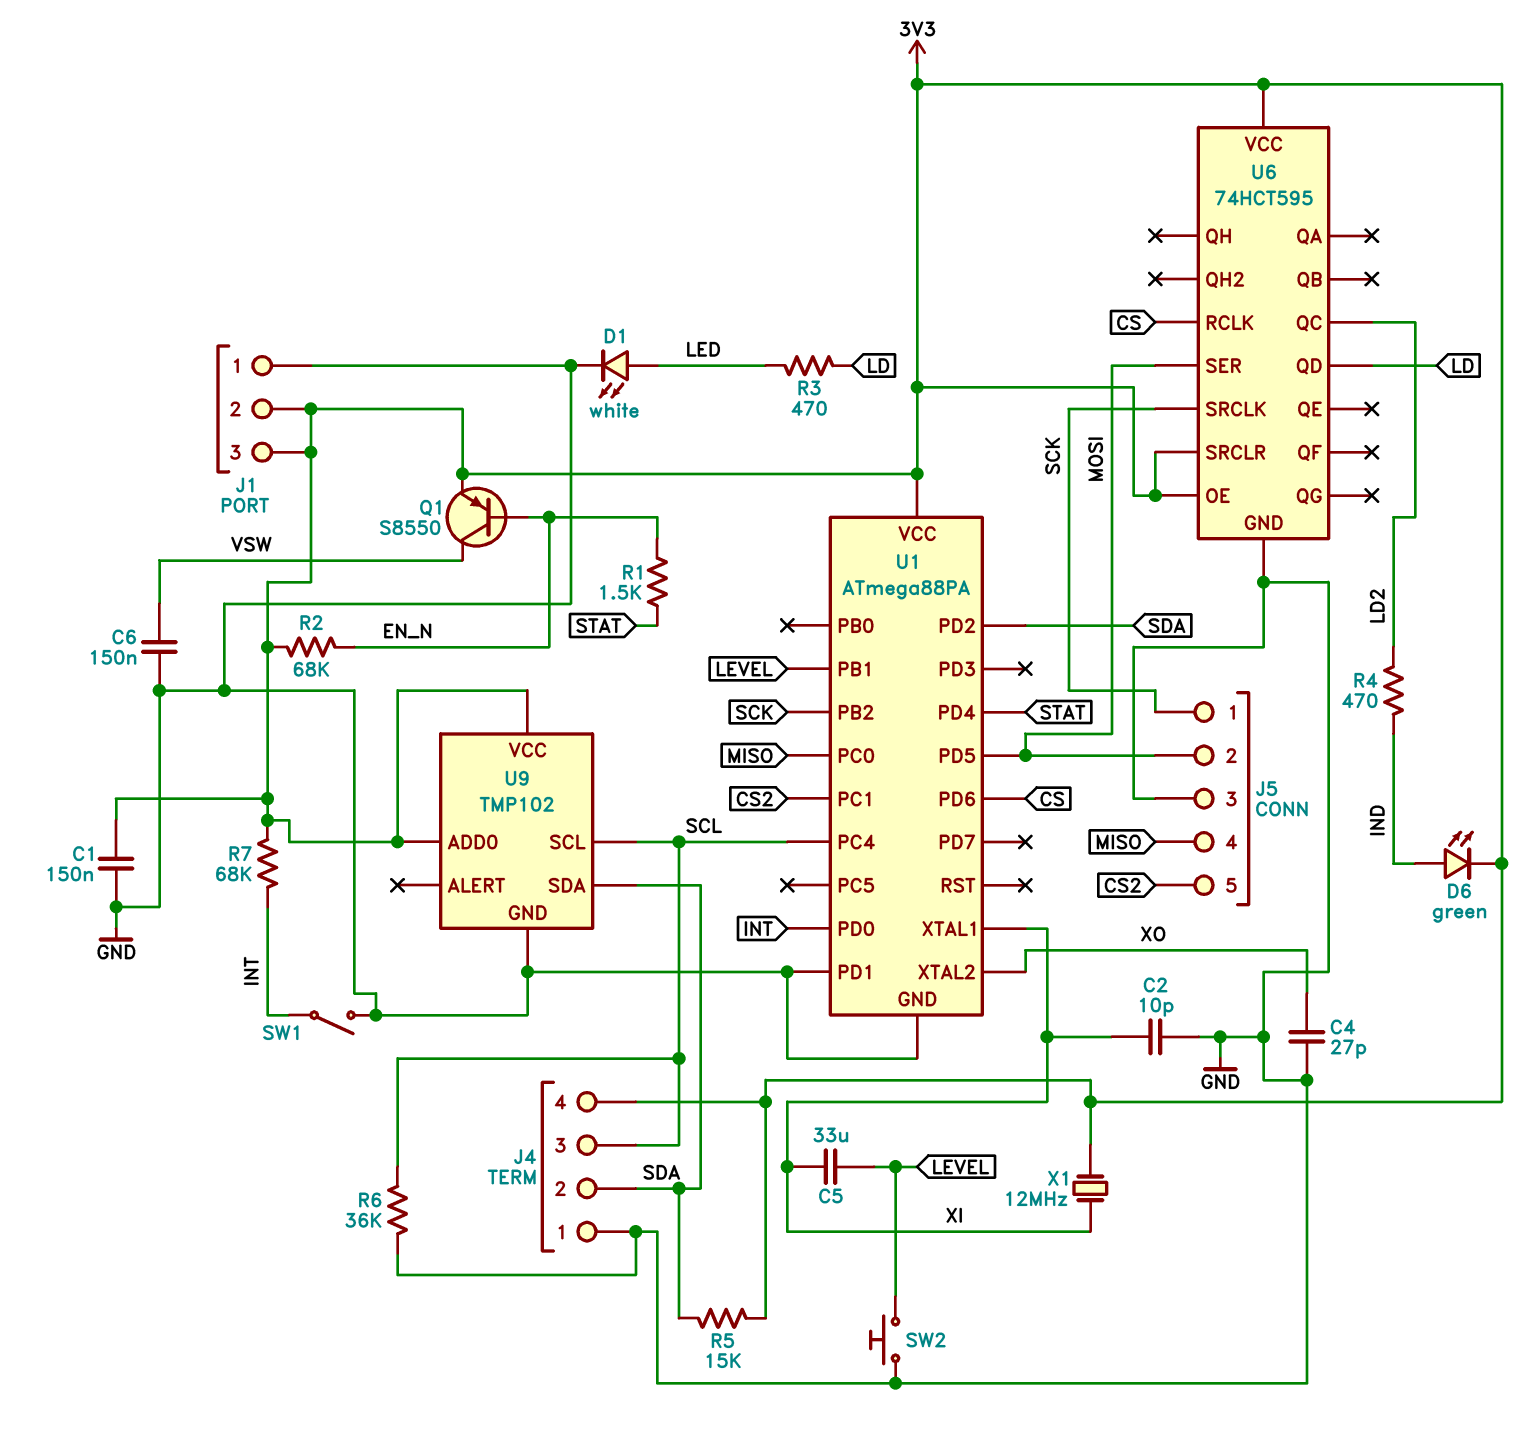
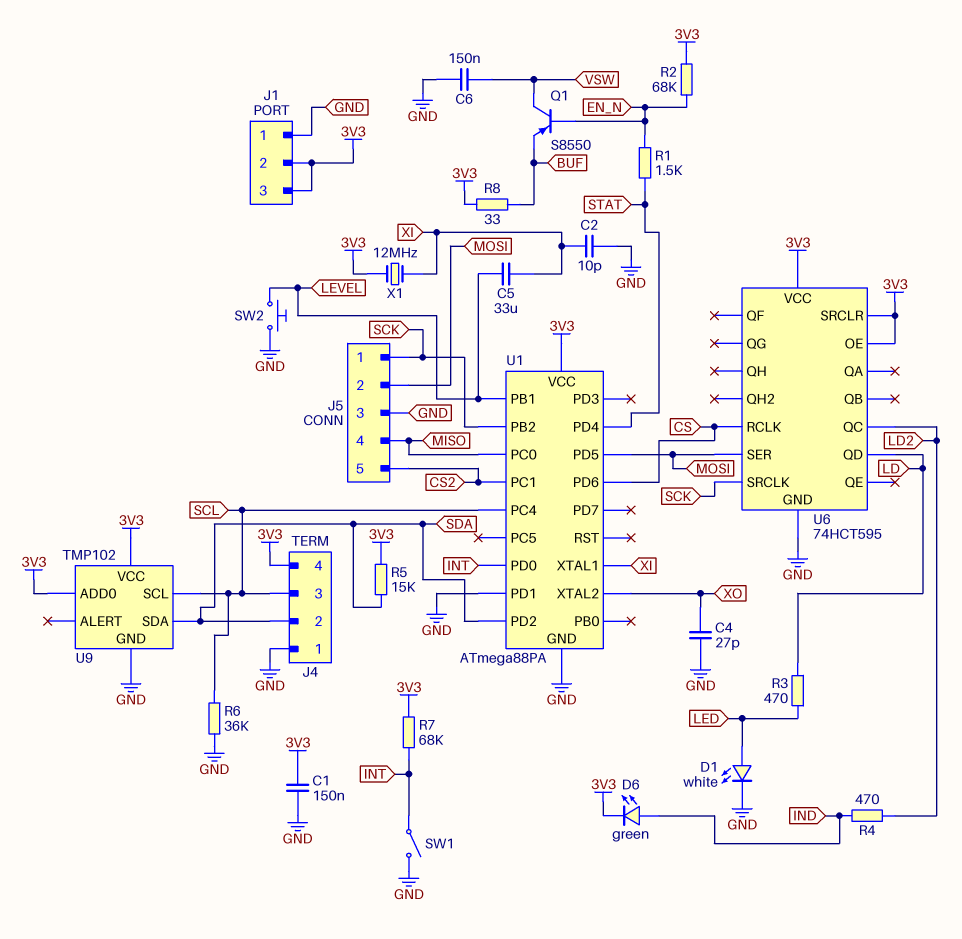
Q1: PNP S8550 (B EN_N, C VSW, E 3V3) -> PNP S8550 (B EN_N, C VSW, E BUF)
R8: none -> 33 (3V3, BUF)

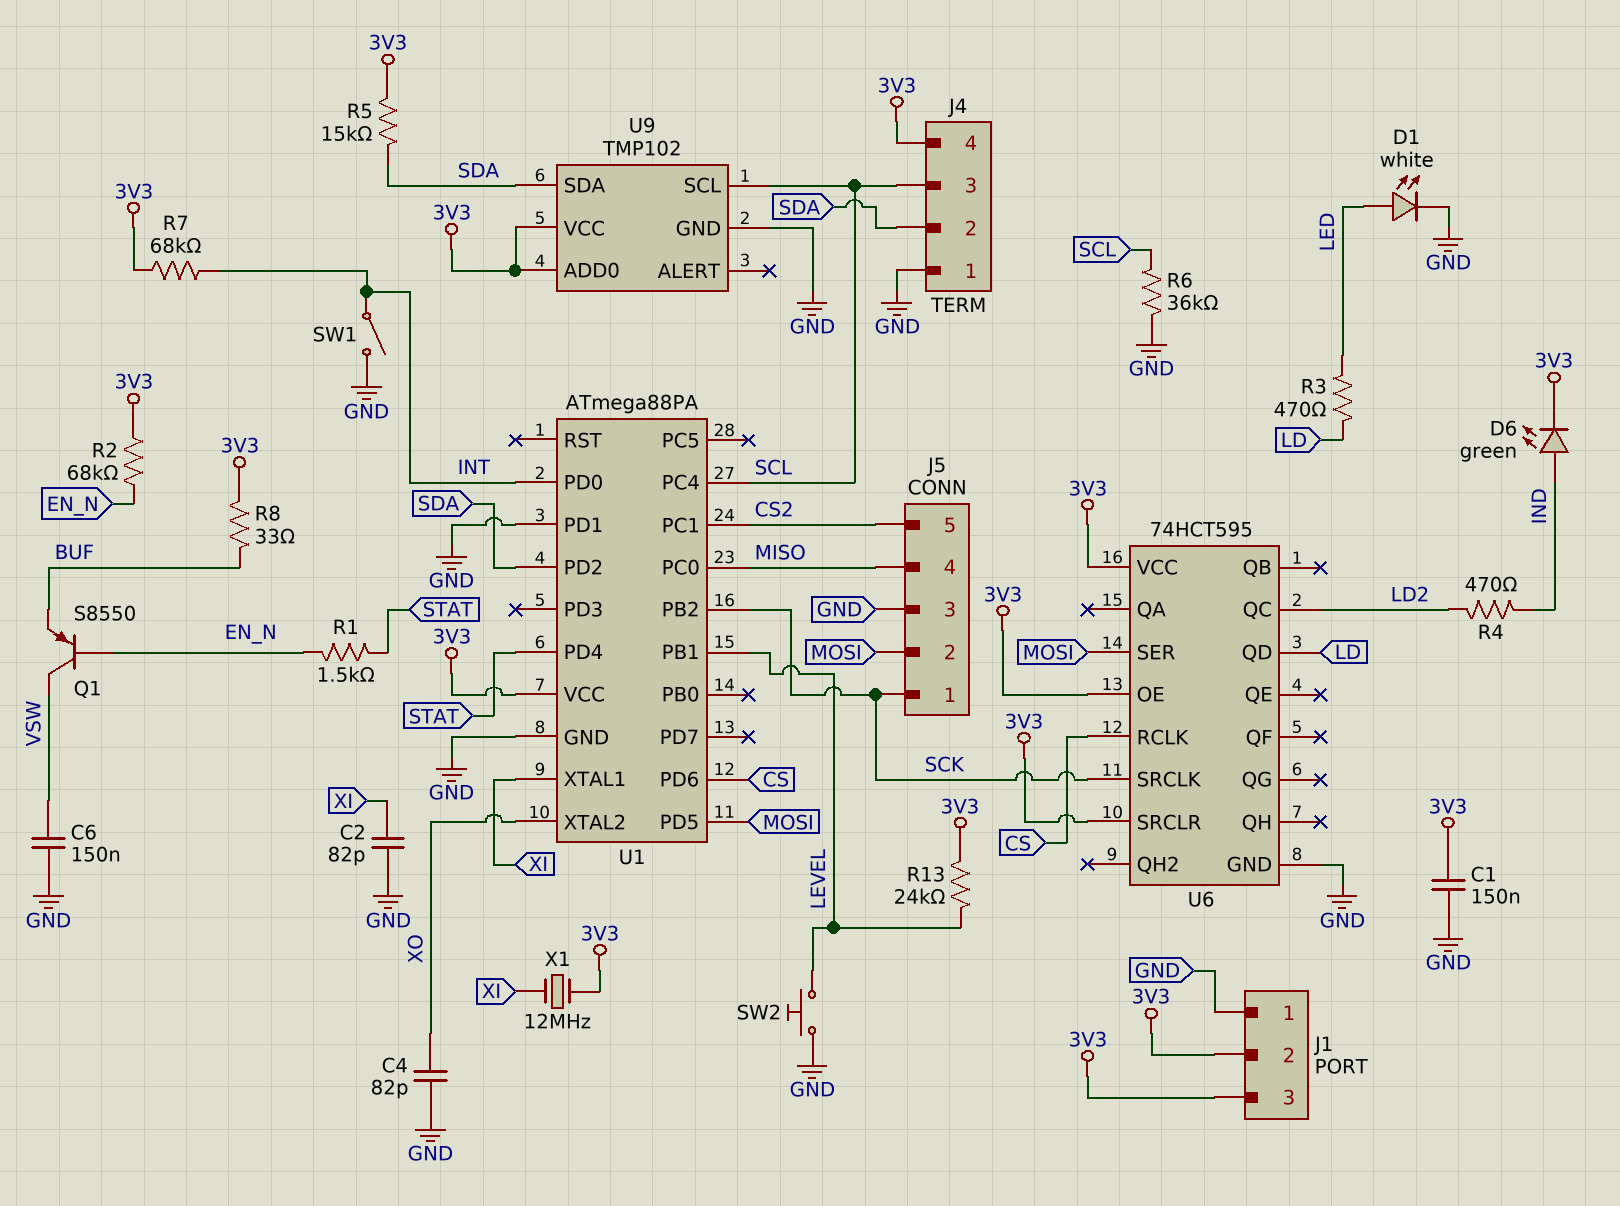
C2: 10pF (GND, XI) -> 82pF (GND, XI)
C4: 27pF (GND, XO) -> 82pF (GND, XO)
C5: 33uF (LEVEL, XI) -> none
R13: none -> 24k (3V3, LEVEL)

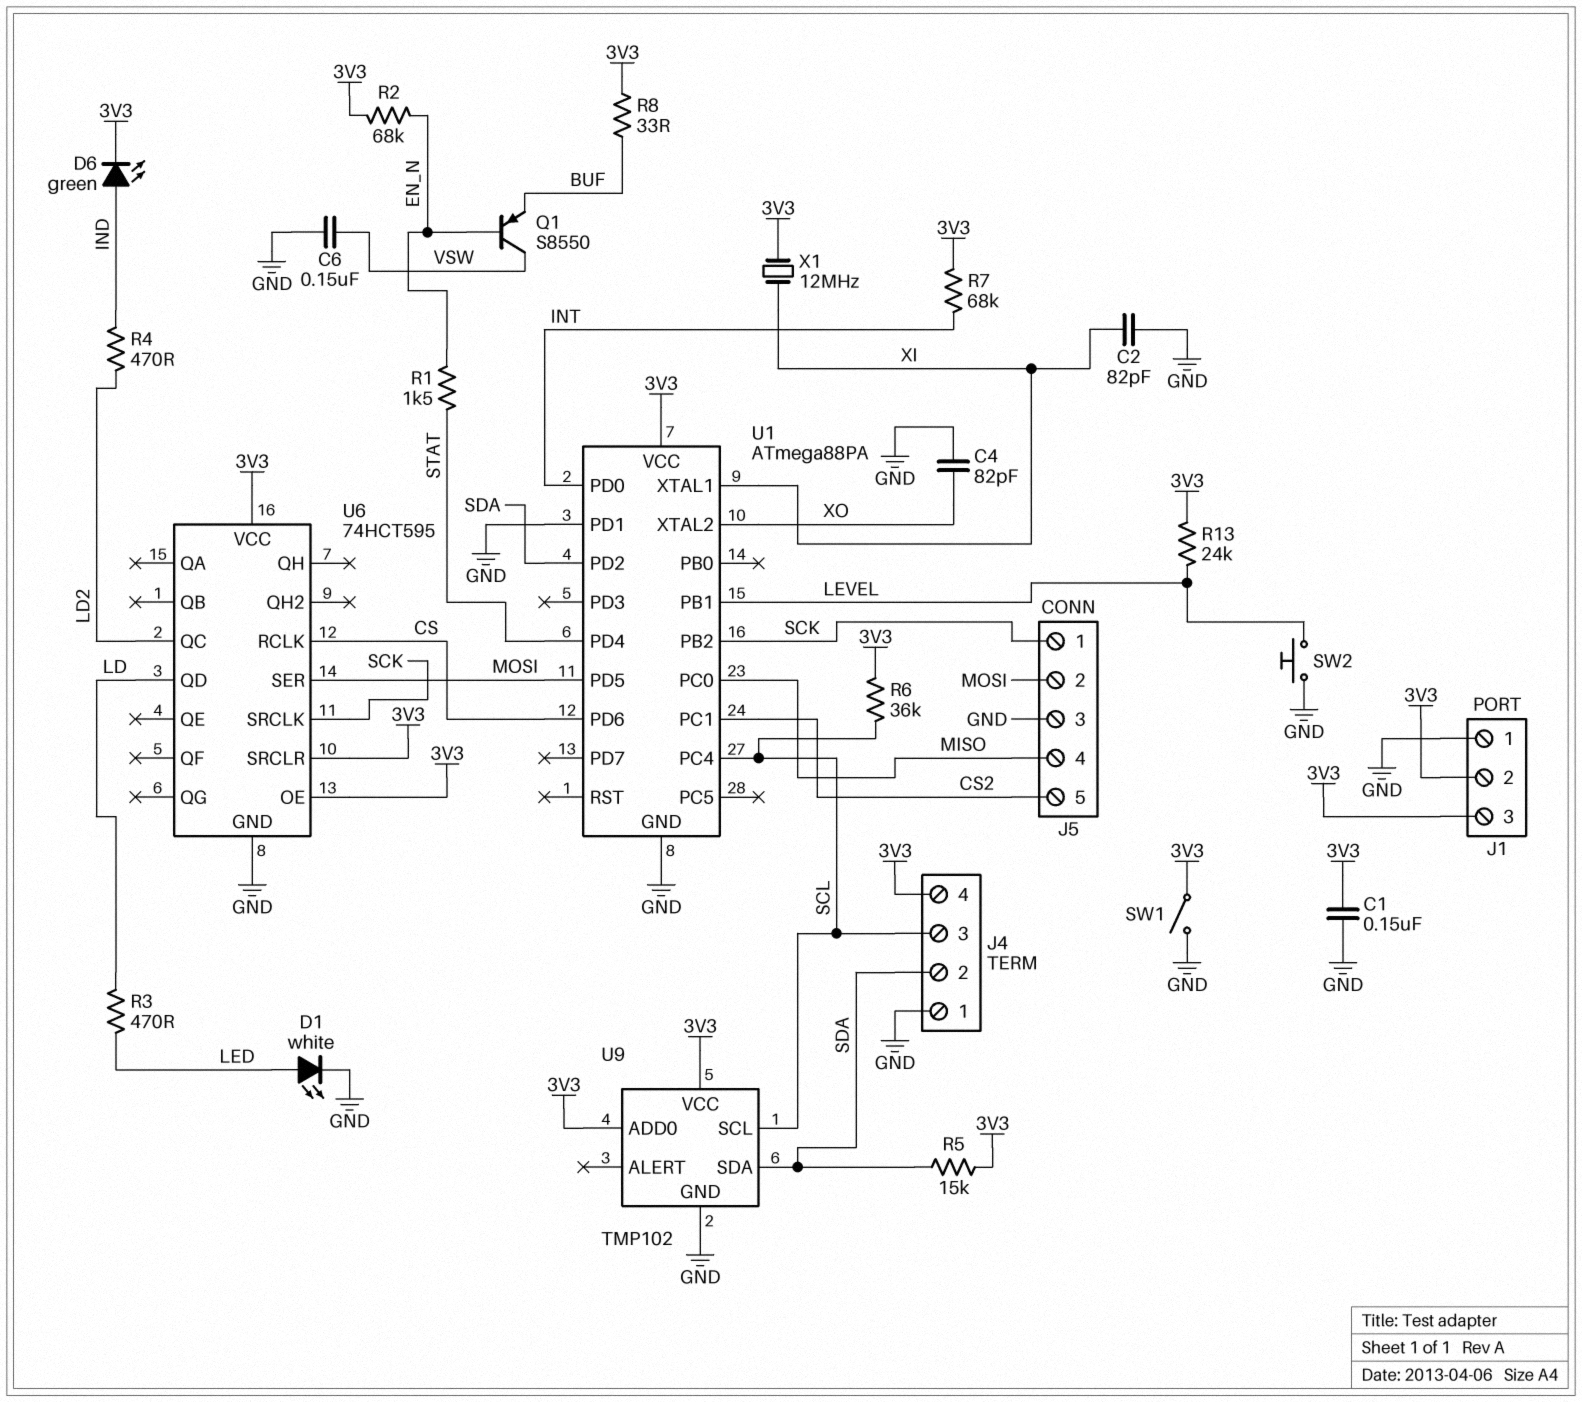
R6: 36k (GND, SCL) -> 36k (3V3, SCL)
SW1: switch (GND, INT) -> switch (3V3, GND)

